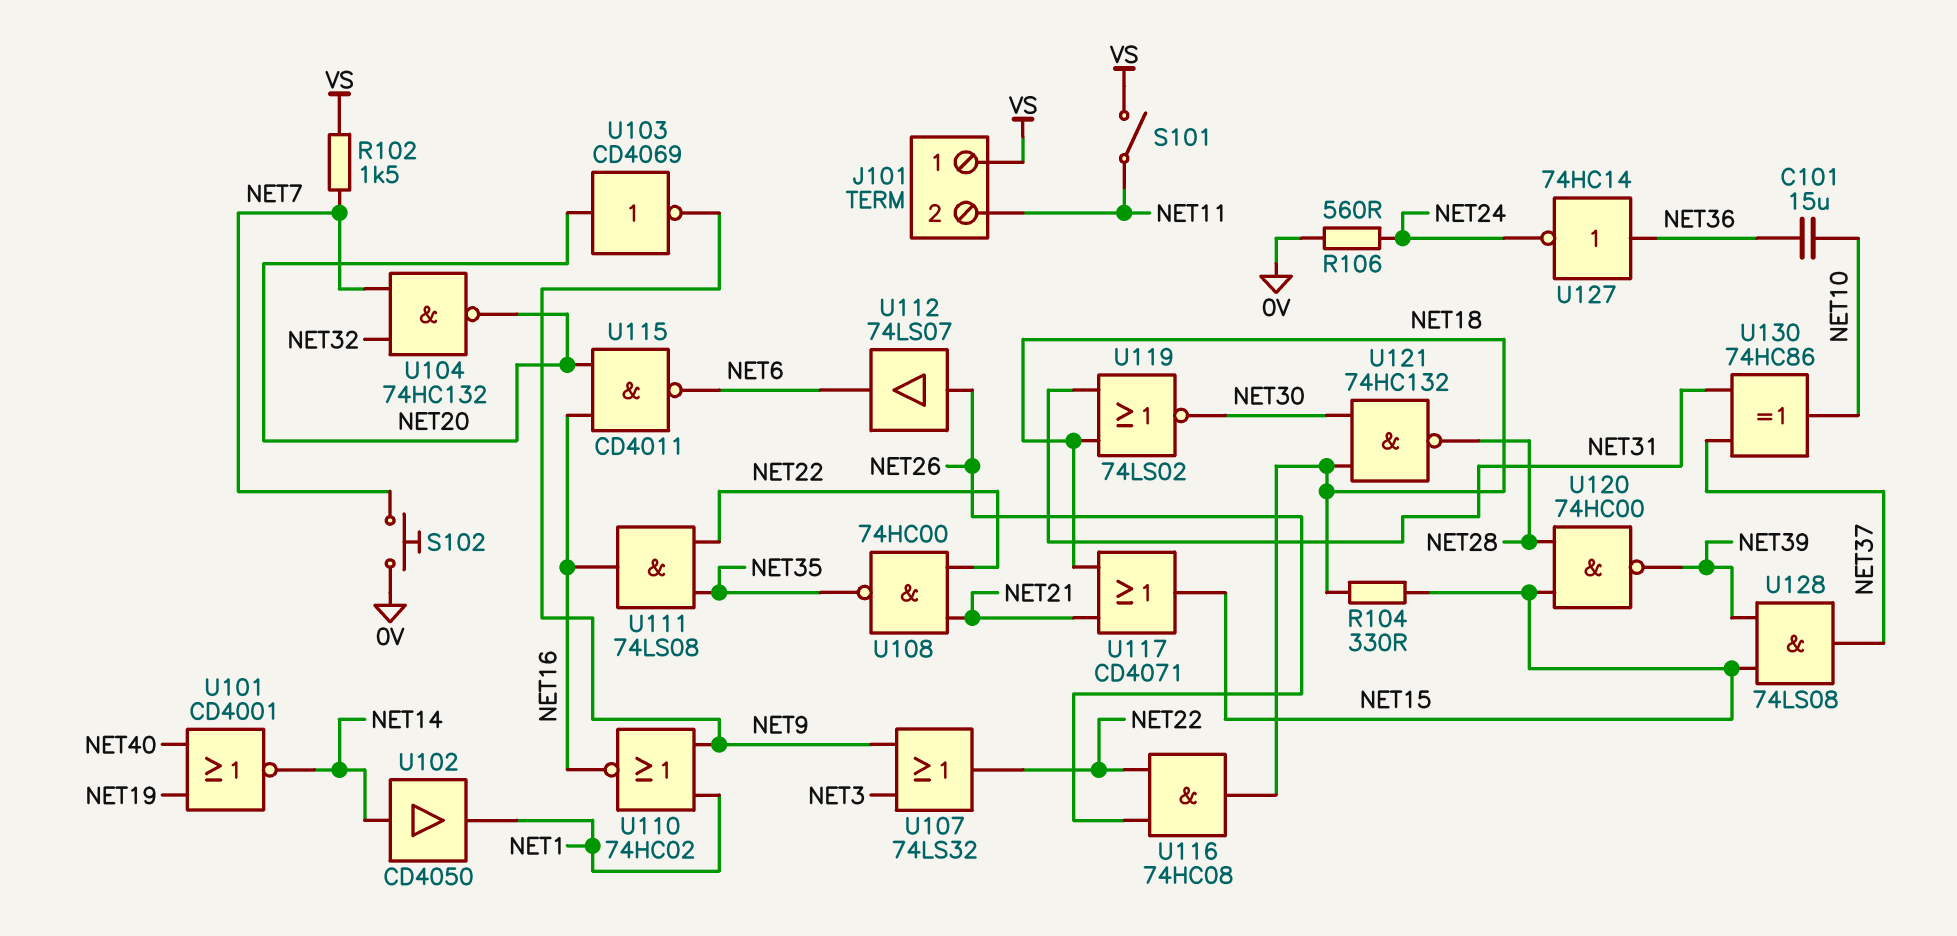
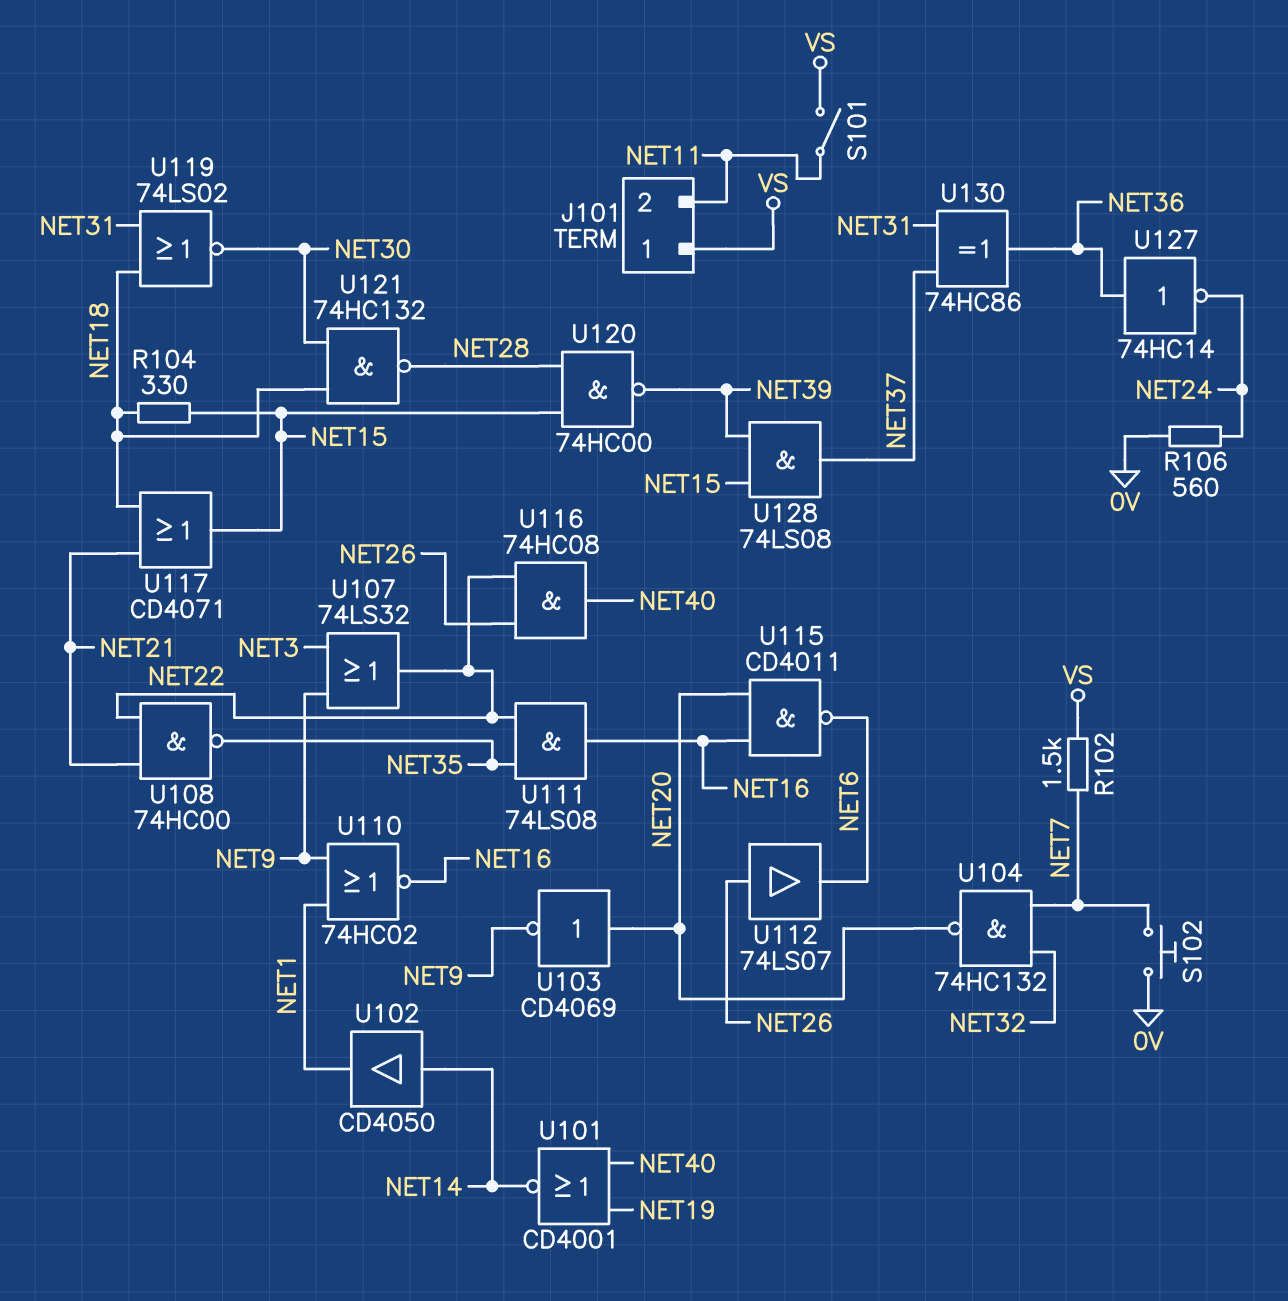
C101: 15uF (NET10, NET36) -> none
U116: AND 74HC08 (in NET22, in NET26, out NET18) -> AND 74HC08 (in NET22, in NET26, out NET40)
U130: XOR 74HC86 (in NET31, in NET37, out NET10) -> XOR 74HC86 (in NET31, in NET37, out NET36)

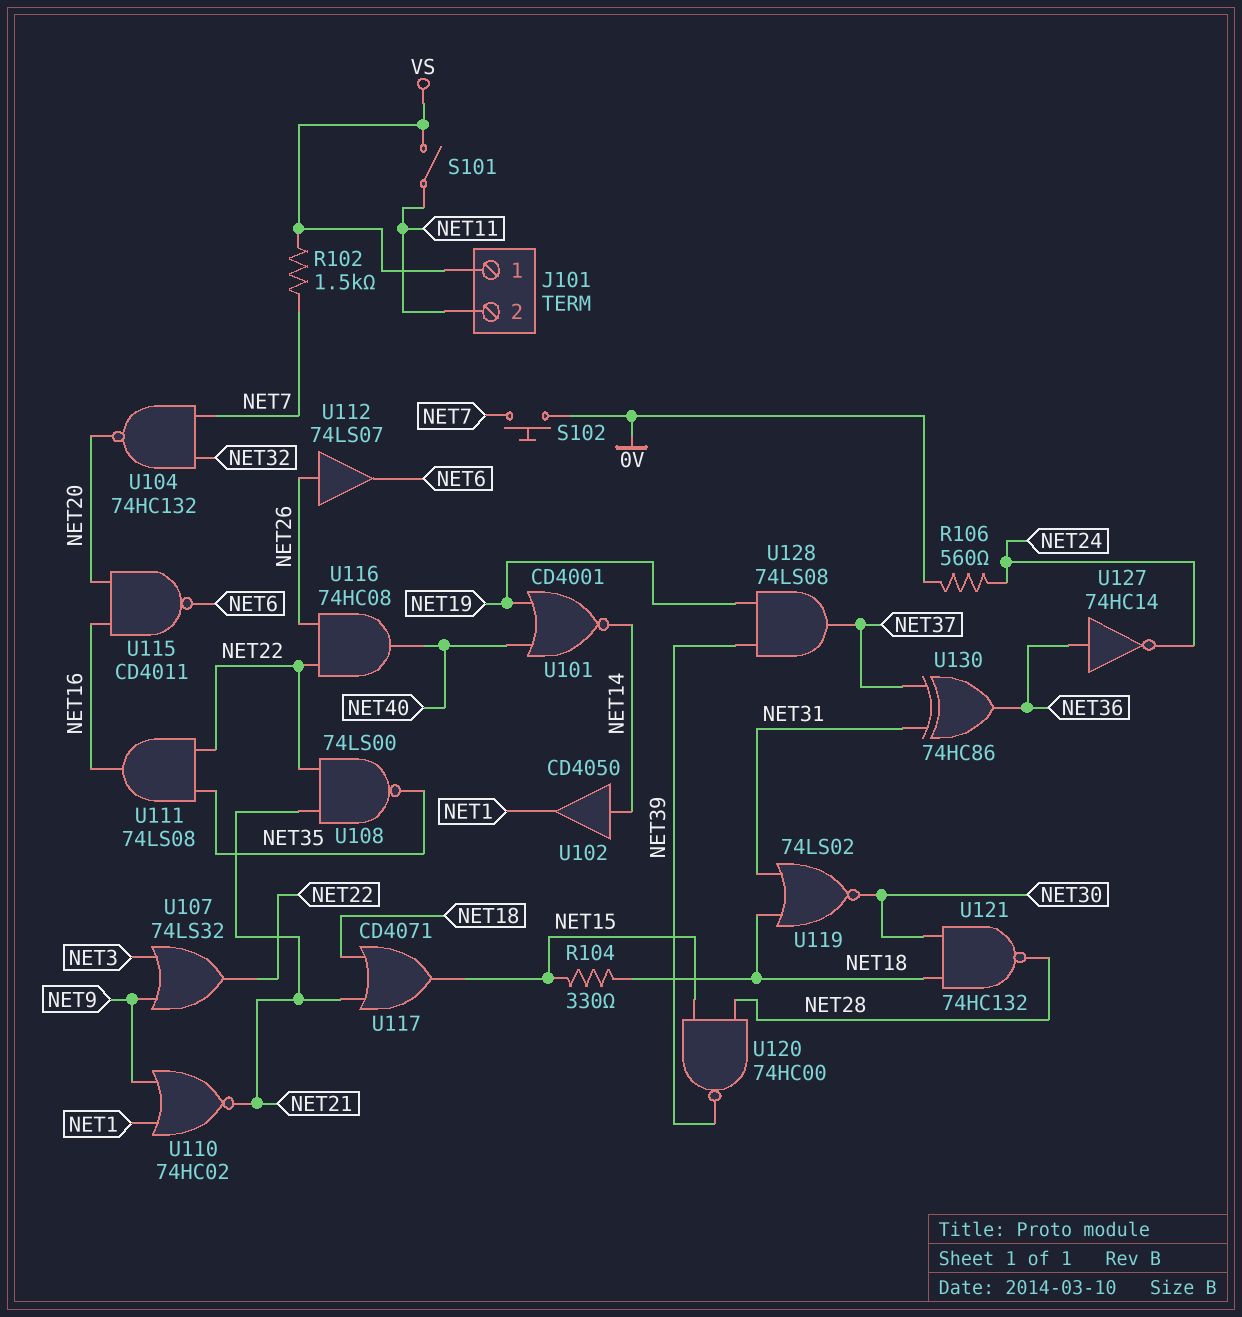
U103: NOT CD4069 (in NET20, out NET9) -> none
U108: NAND 74HC00 (in NET21, in NET22, out NET35) -> NAND 74LS00 (in NET21, in NET22, out NET35)
U110: NOR 74HC02 (in NET1, in NET9, out NET16) -> NOR 74HC02 (in NET1, in NET9, out NET21)
U128: AND 74LS08 (in NET15, in NET39, out NET37) -> AND 74LS08 (in NET19, in NET39, out NET37)

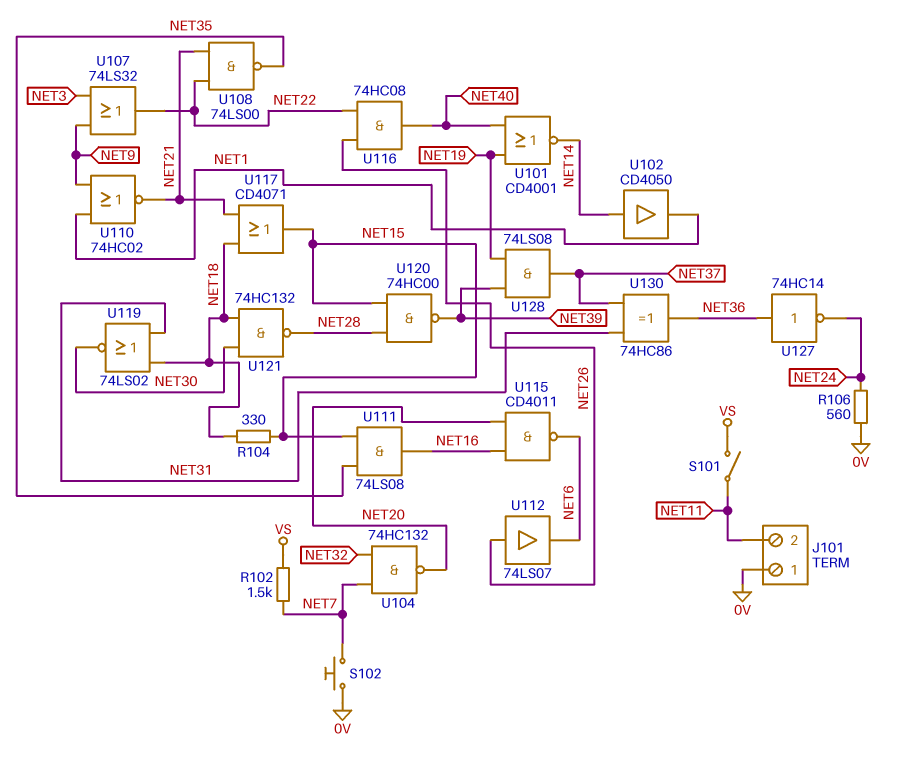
J101 pin 1: VS -> 0V
U111: AND 74LS08 (in NET22, in NET35, out NET16) -> AND 74LS08 (in NET15, in NET35, out NET16)

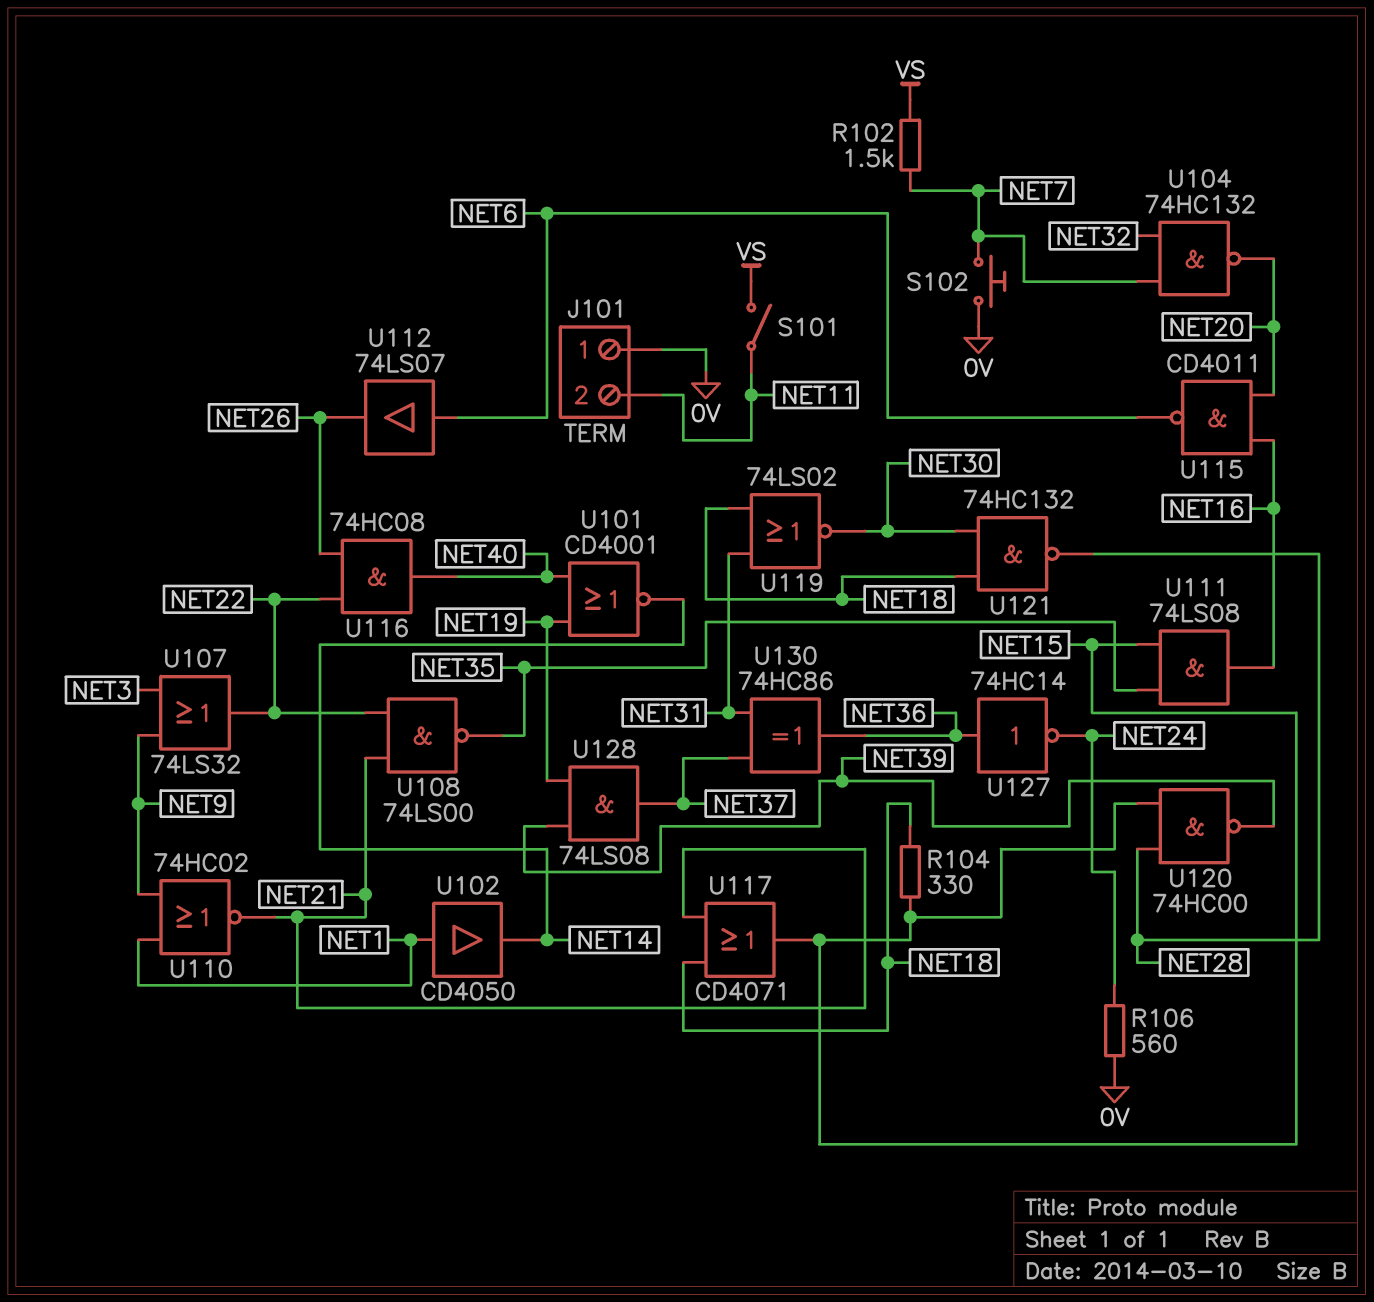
U102: buffer CD4050 (in NET14, out NET1) -> buffer CD4050 (in NET1, out NET14)
U112: buffer 74LS07 (in NET26, out NET6) -> buffer 74LS07 (in NET6, out NET26)

